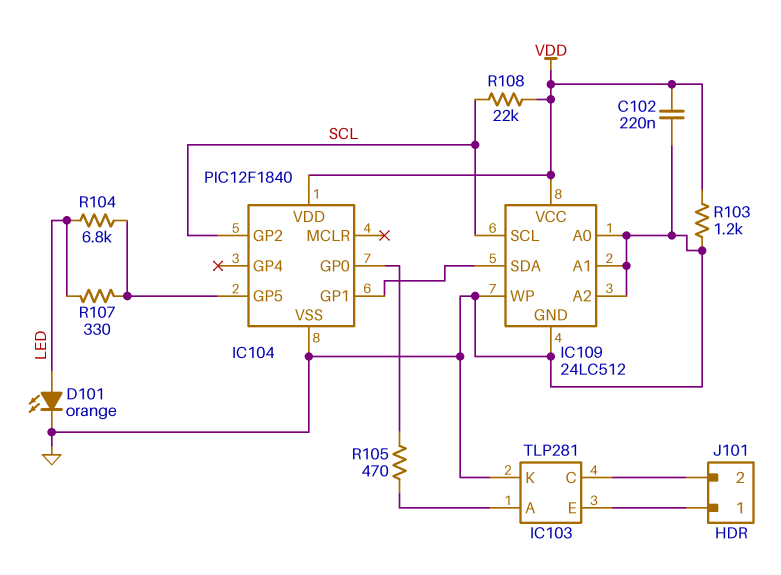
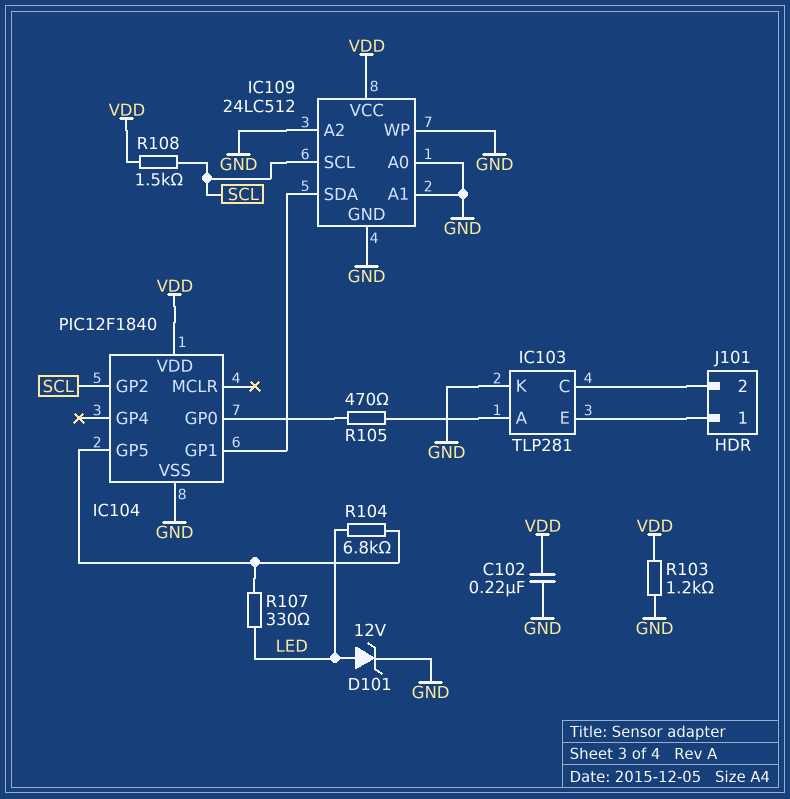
D101: LED orange (A LED, K GND) -> zener 12V (A LED, K GND)
R108: 22k (SCL, VDD) -> 1.5k (SCL, VDD)

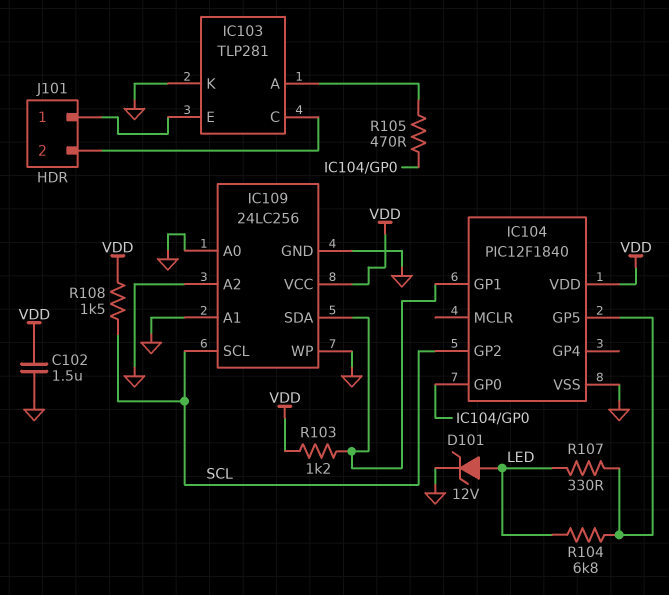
C102: 220nF (GND, VDD) -> 1.5uF (GND, VDD)
IC109: 24LC512 -> 24LC256
R103: 1.2k (GND, VDD) -> 1.2k (IC104/GP1, VDD)

